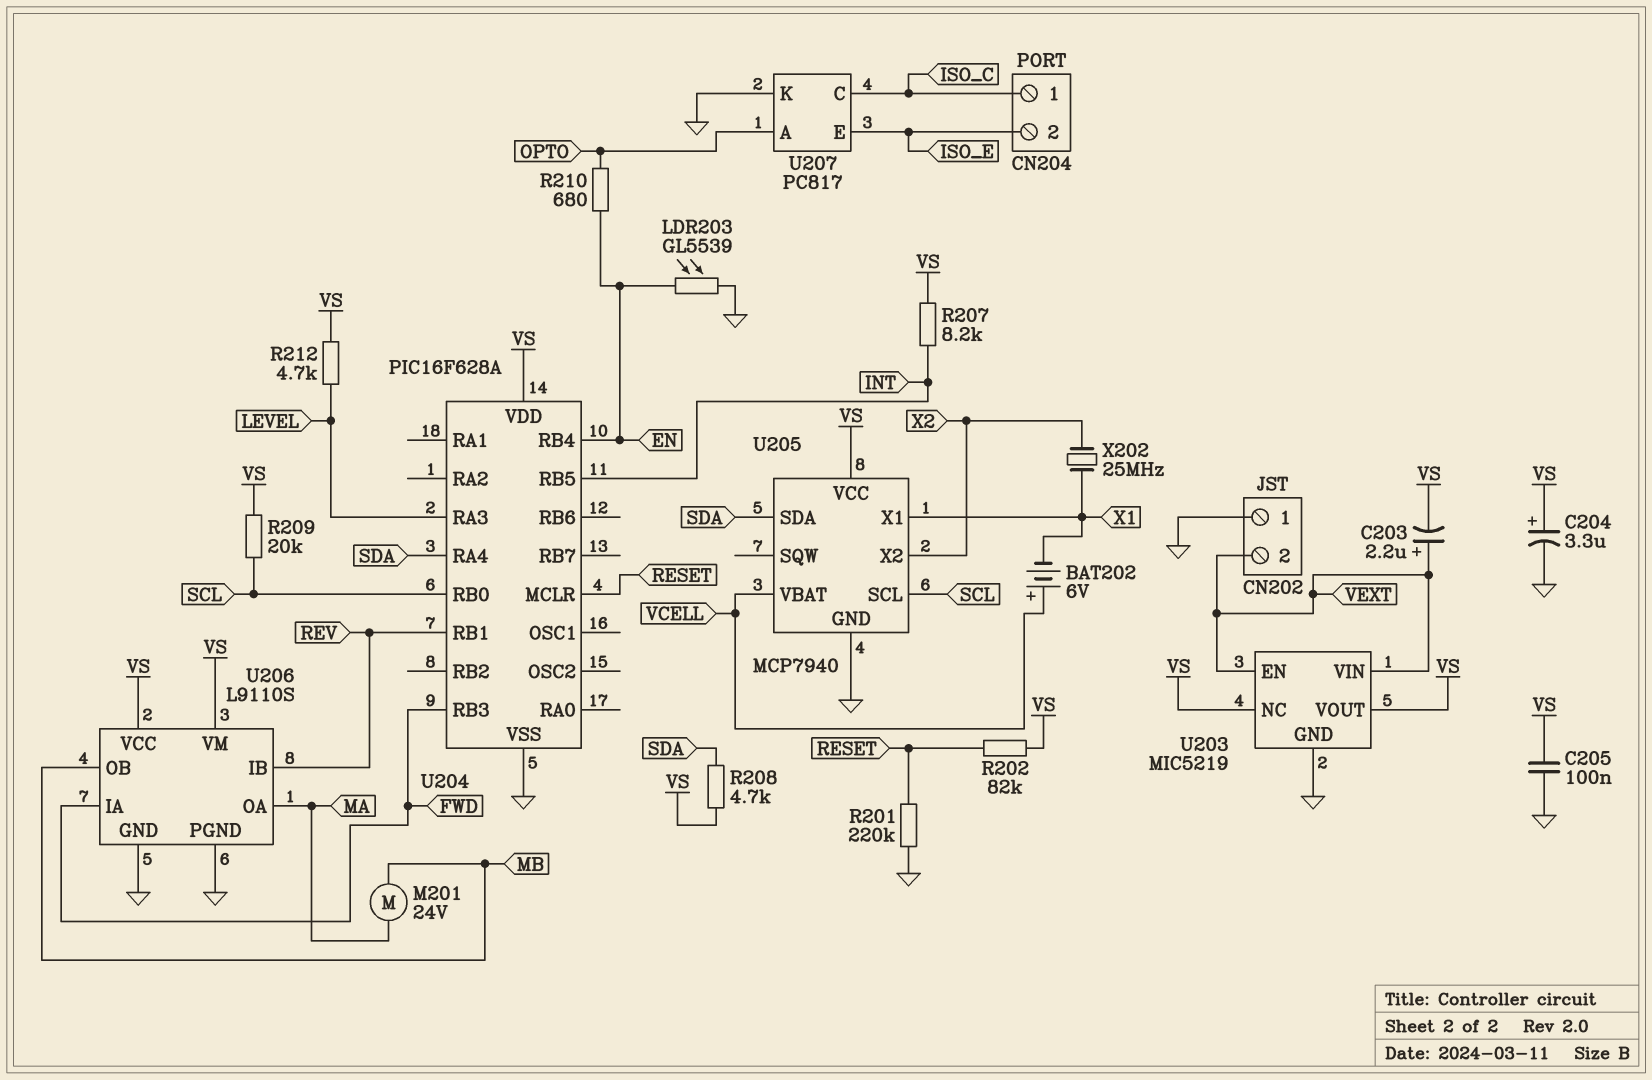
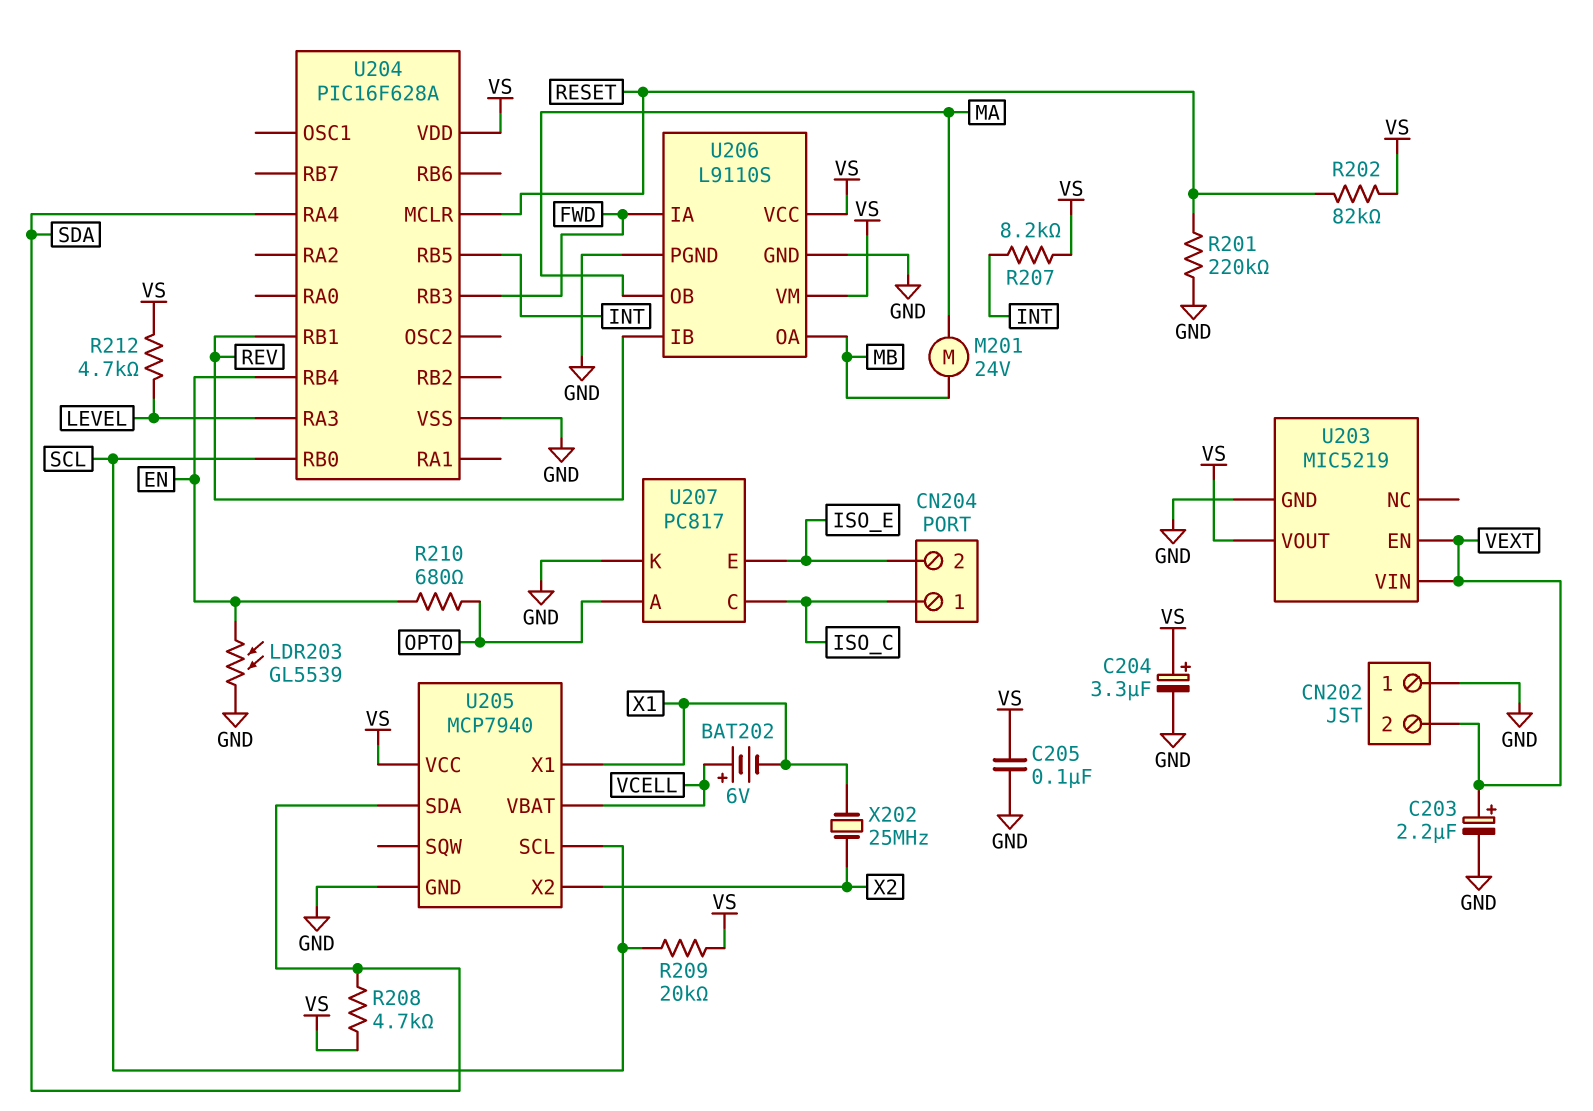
C203: 2.2uF (plus VEXT, minus VS) -> 2.2uF (plus VEXT, minus GND)
U203 pin NC: VS -> none
U206 pin OA: MA -> MB
U206 pin OB: MB -> MA

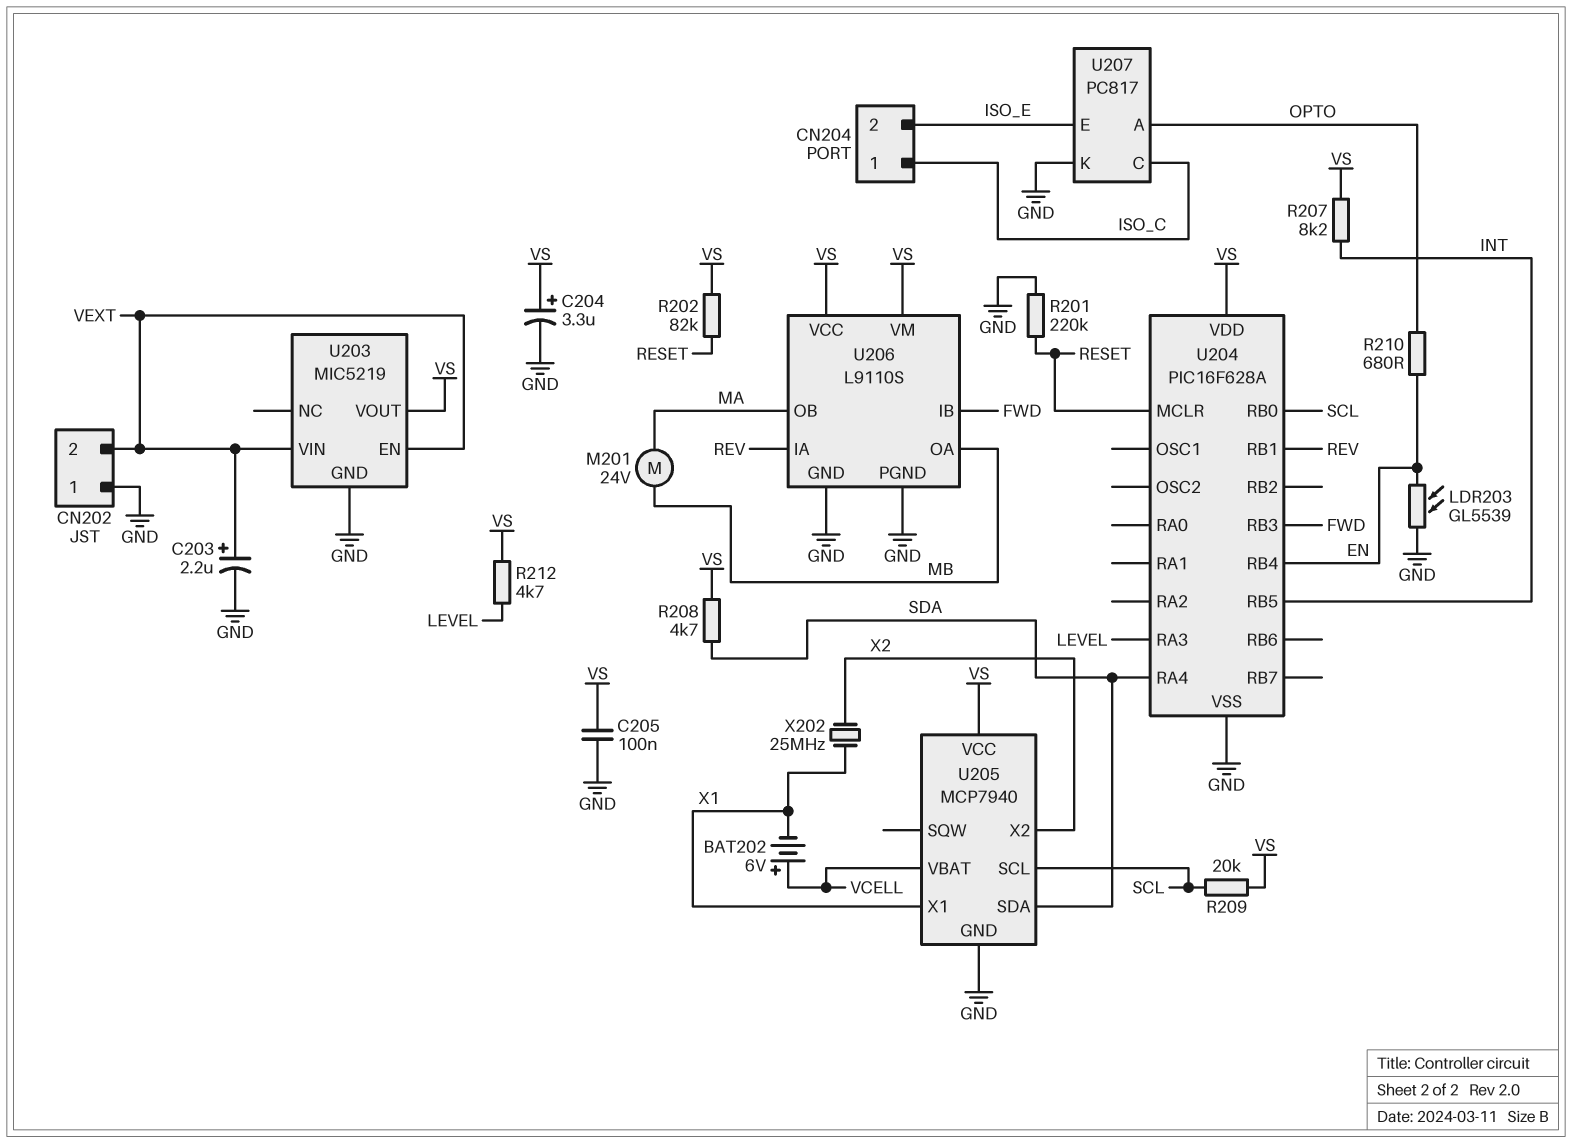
U206 pin IA: FWD -> REV
U206 pin IB: REV -> FWD

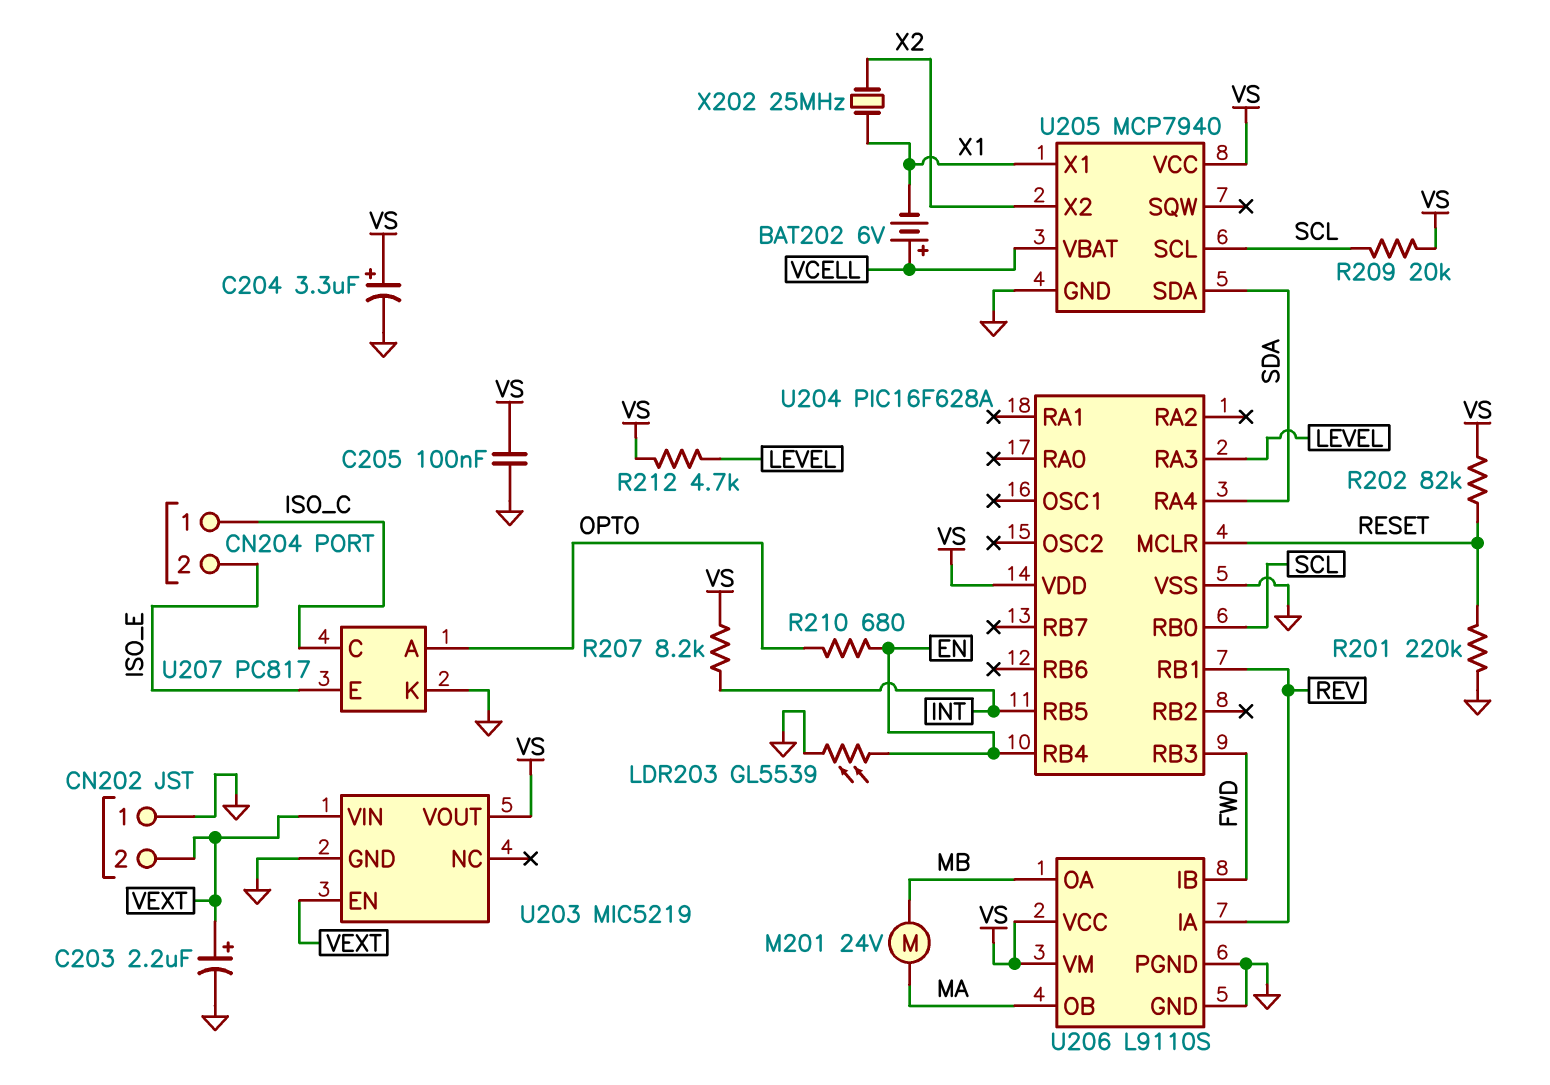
R208: 4.7k (SDA, VS) -> none

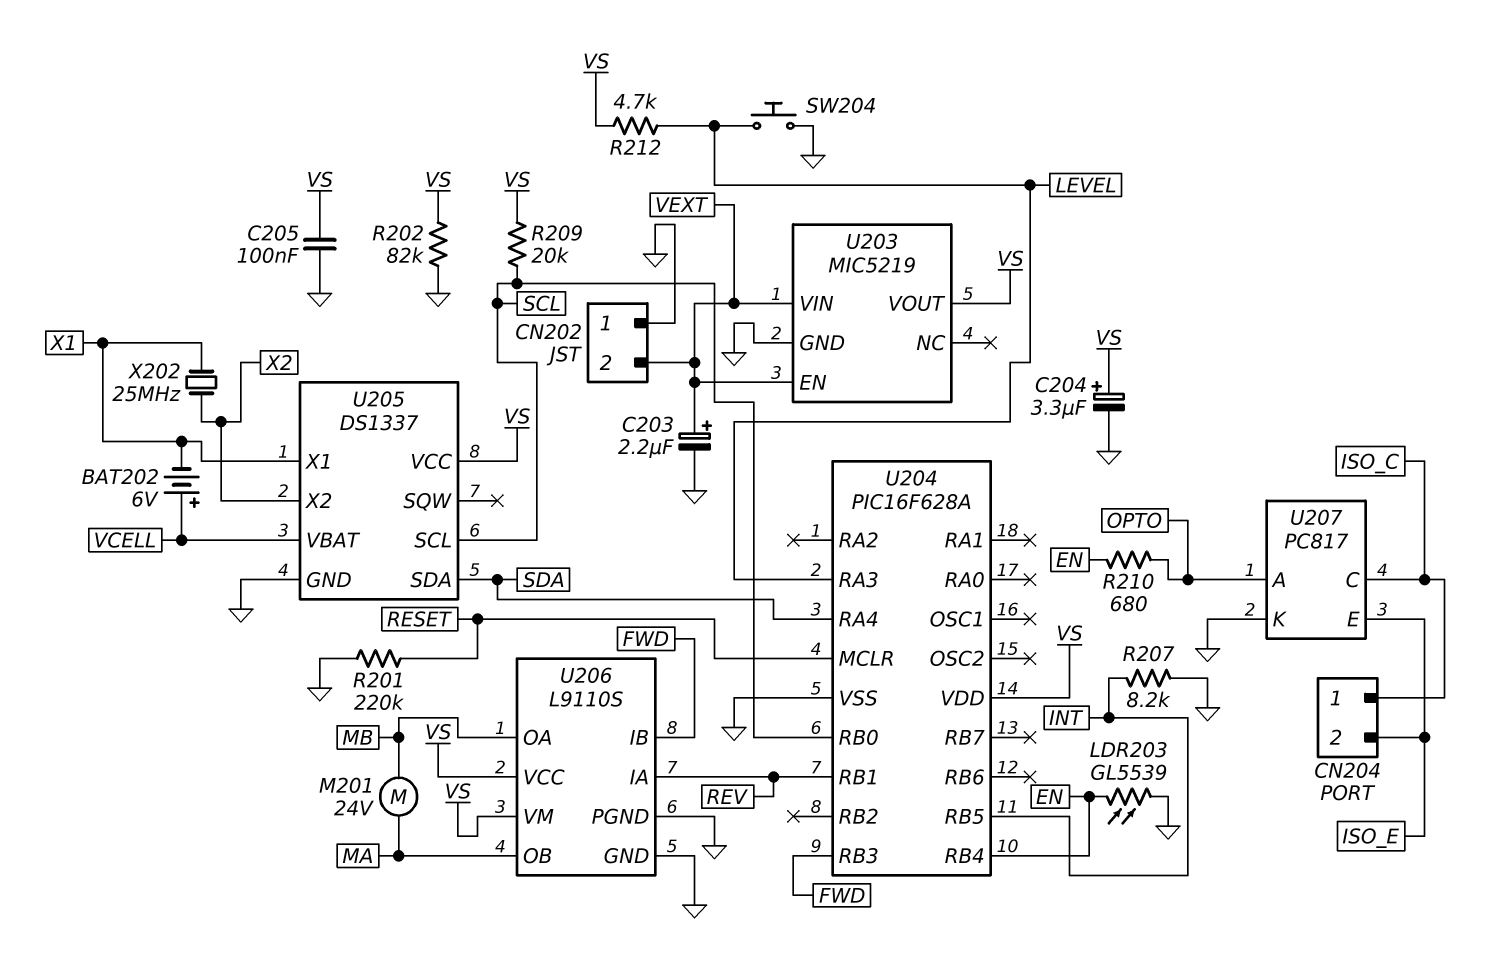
R202: 82k (RESET, VS) -> 82k (GND, VS)
R207: 8.2k (INT, VS) -> 8.2k (GND, INT)
SW204: none -> button (GND, LEVEL)
U205: MCP7940 -> DS1337

